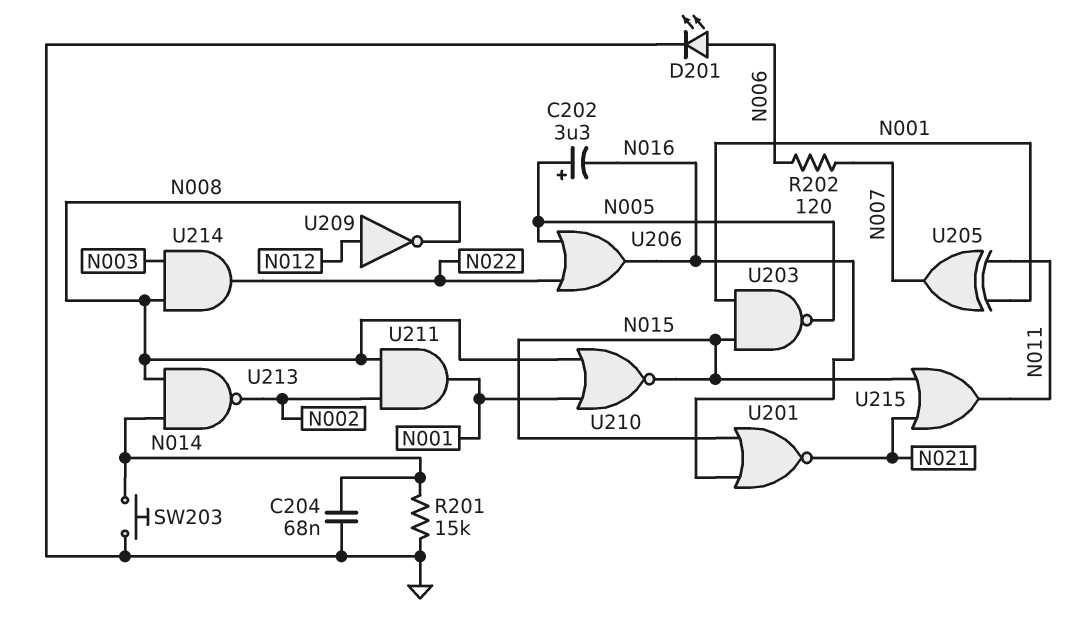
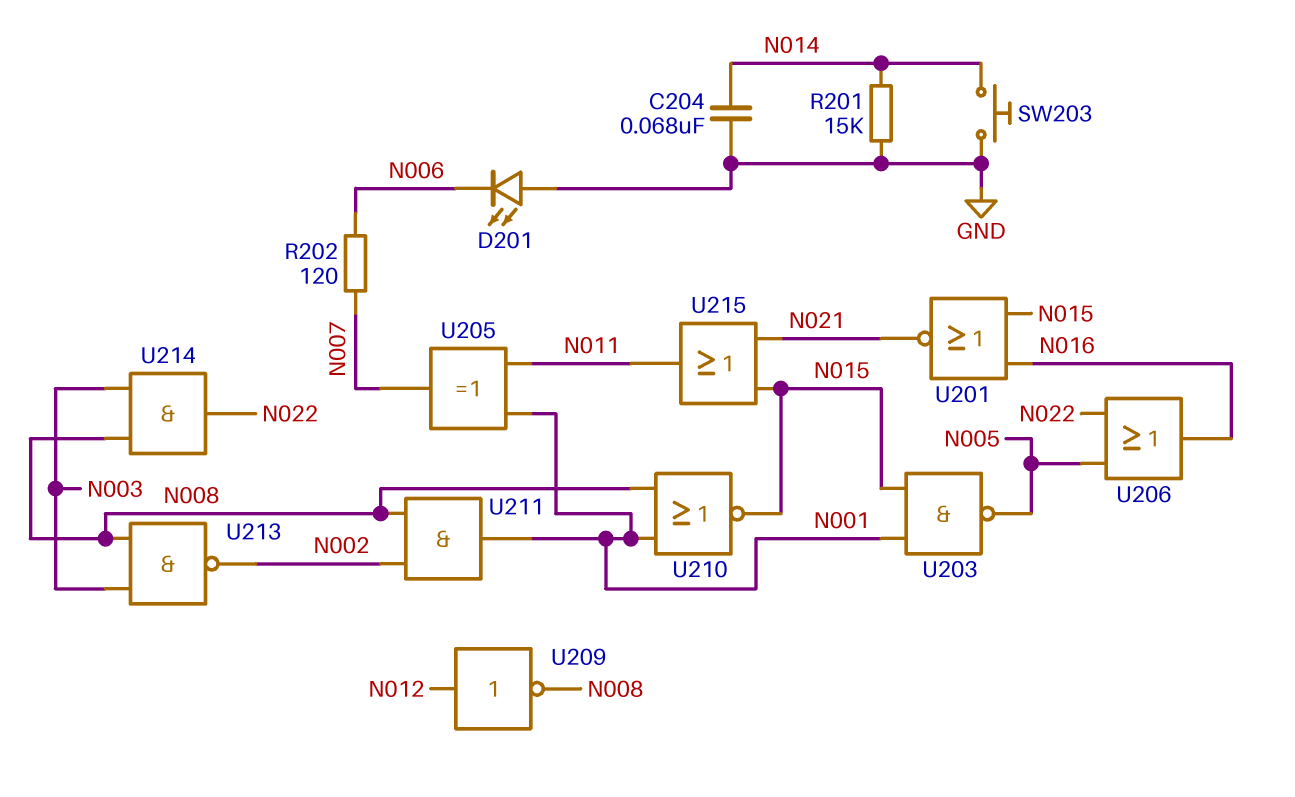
C202: 3.3uF (plus N005, minus N016) -> none
D201: LED (A N006, K GND) -> LED (A GND, K N006)
U213: NAND (in N008, in N014, out N002) -> NAND (in N003, in N008, out N002)

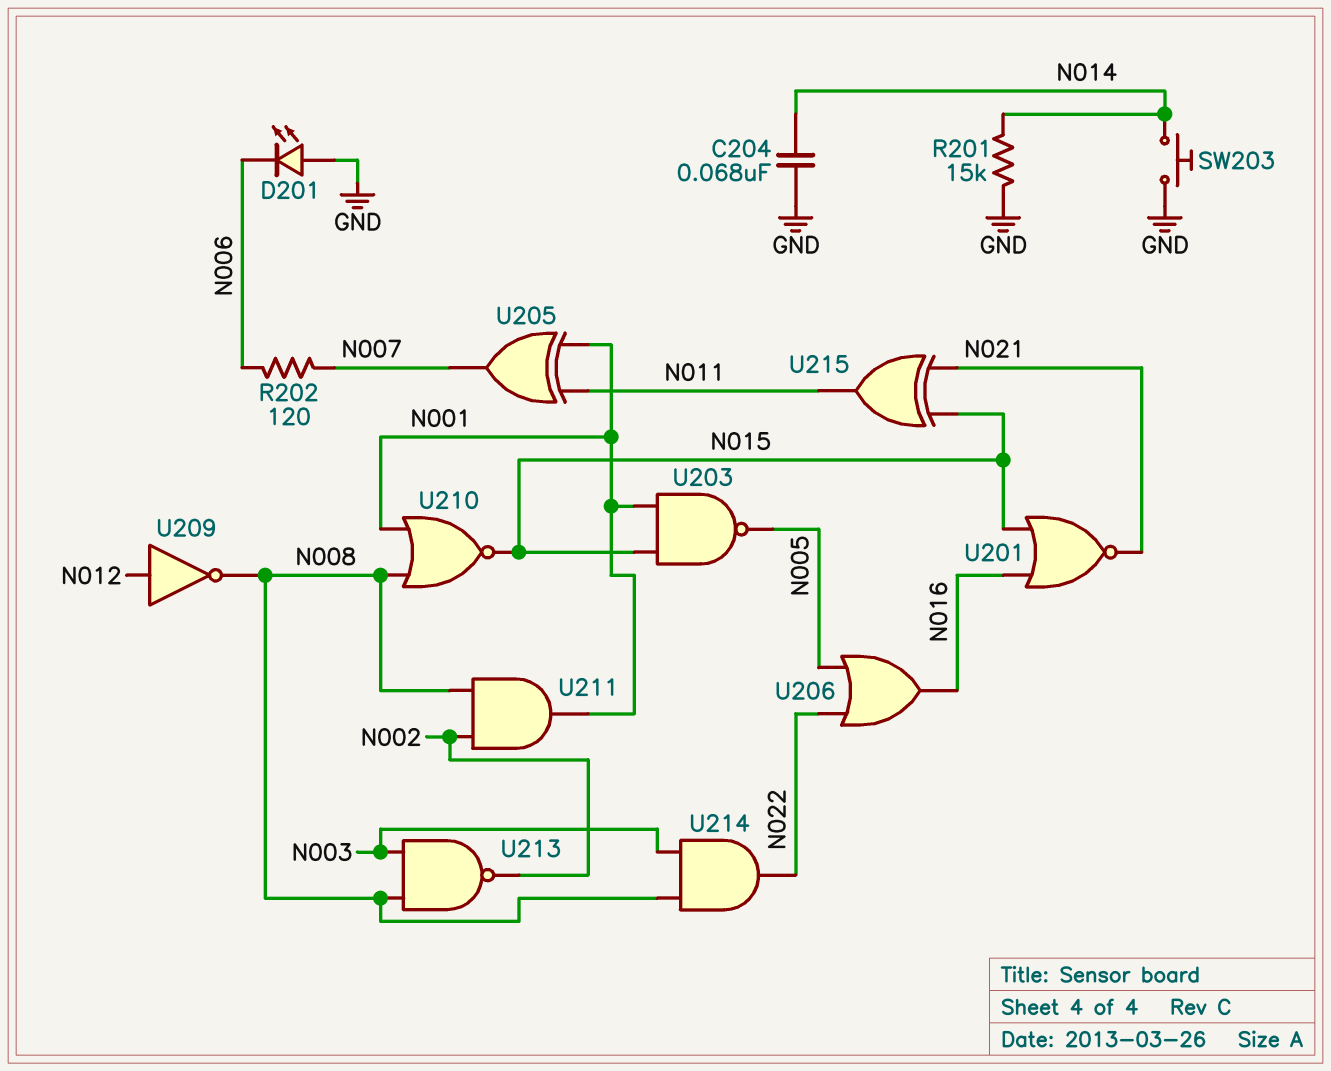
U215: OR (in N015, in N021, out N011) -> XOR (in N015, in N021, out N011)

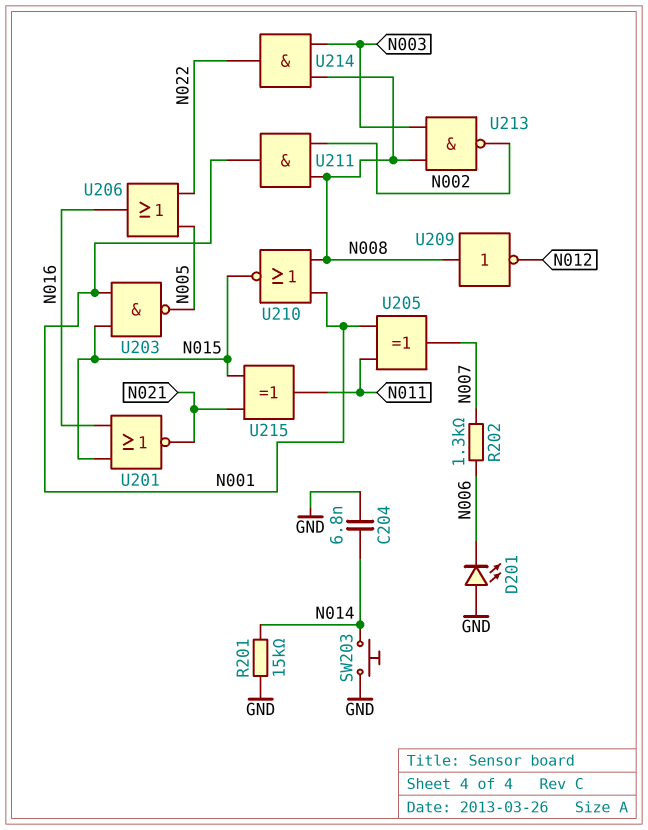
C204: 68nF (GND, N014) -> 6.8nF (GND, N014)
R202: 120 (N006, N007) -> 1.3k (N006, N007)
U209: NOT (in N012, out N008) -> NOT (in N008, out N012)

